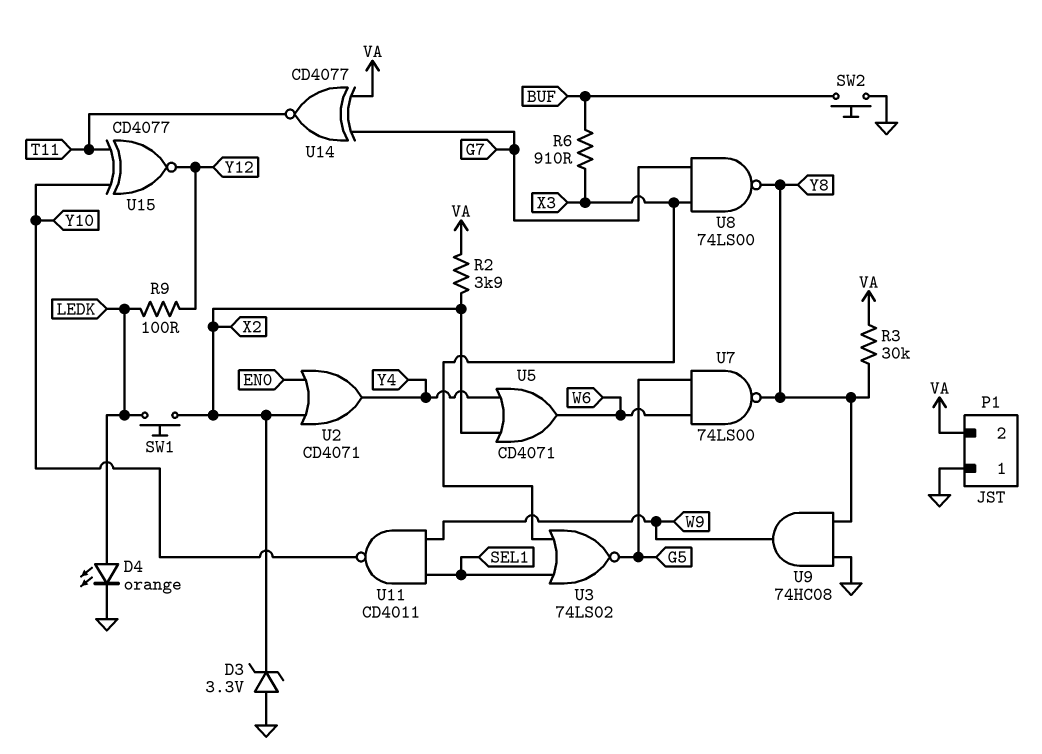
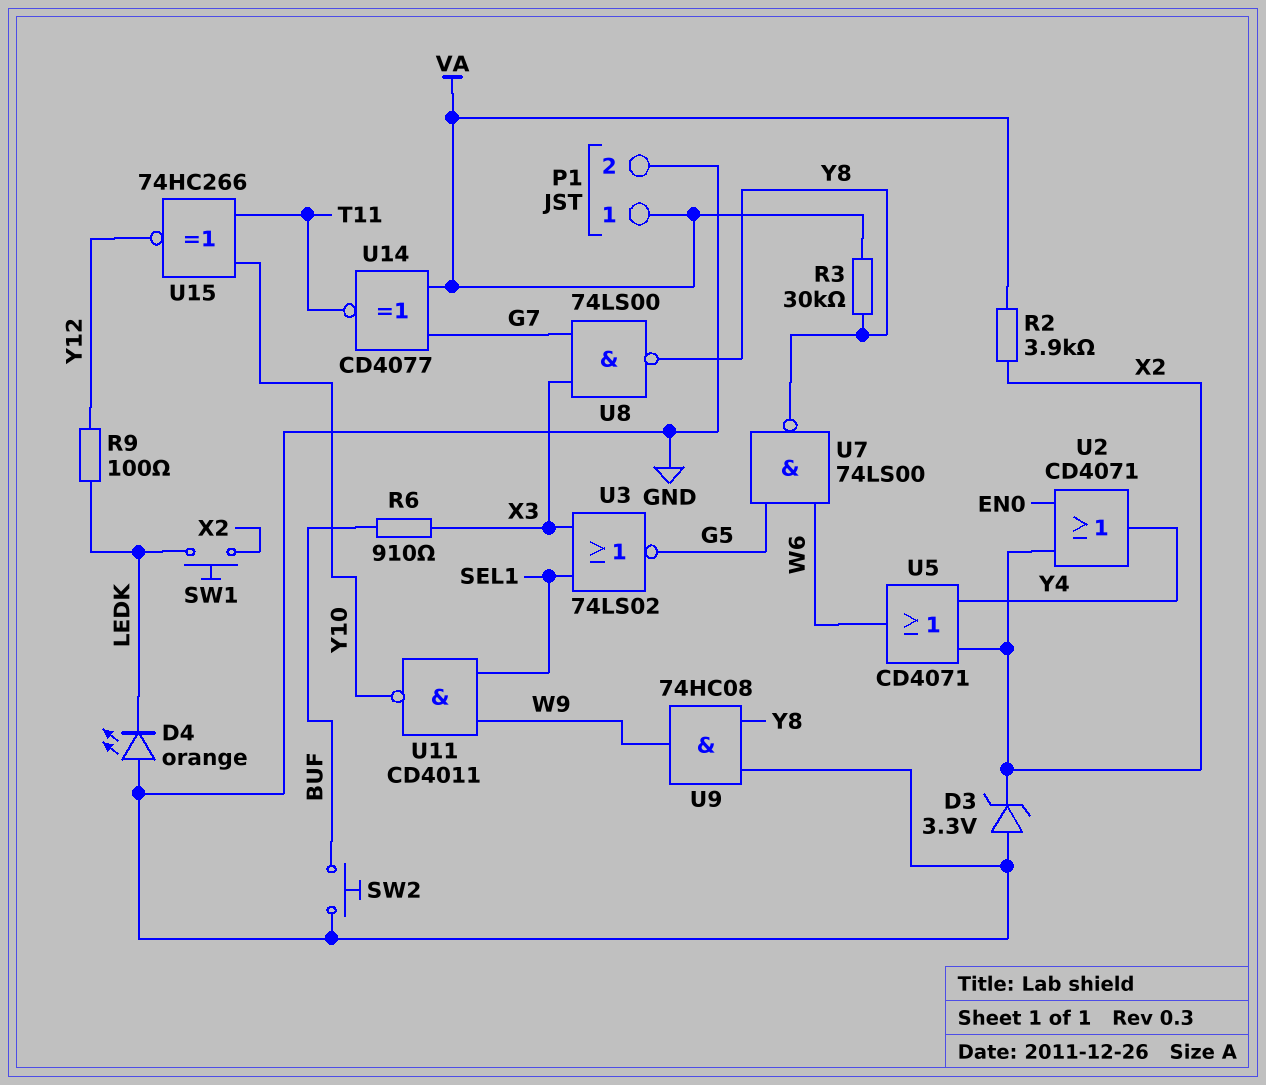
D4: LED orange (A LEDK, K GND) -> LED orange (A GND, K LEDK)
P1 pin 1: GND -> VA
P1 pin 2: VA -> GND
U15: XNOR CD4077 (in T11, in Y10, out Y12) -> XNOR 74HC266 (in T11, in Y10, out Y12)

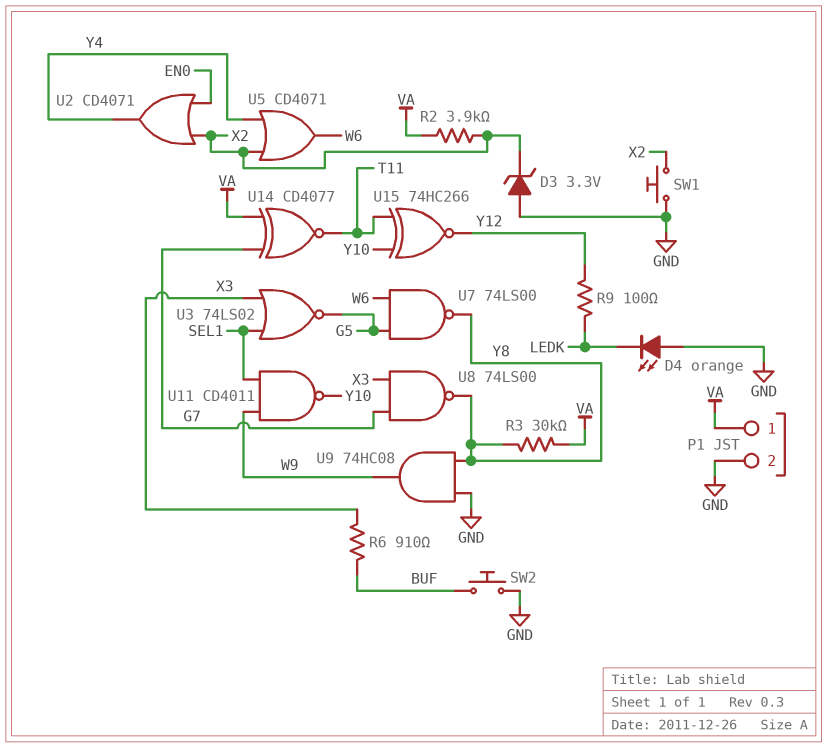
SW1: button (LEDK, X2) -> button (GND, X2)

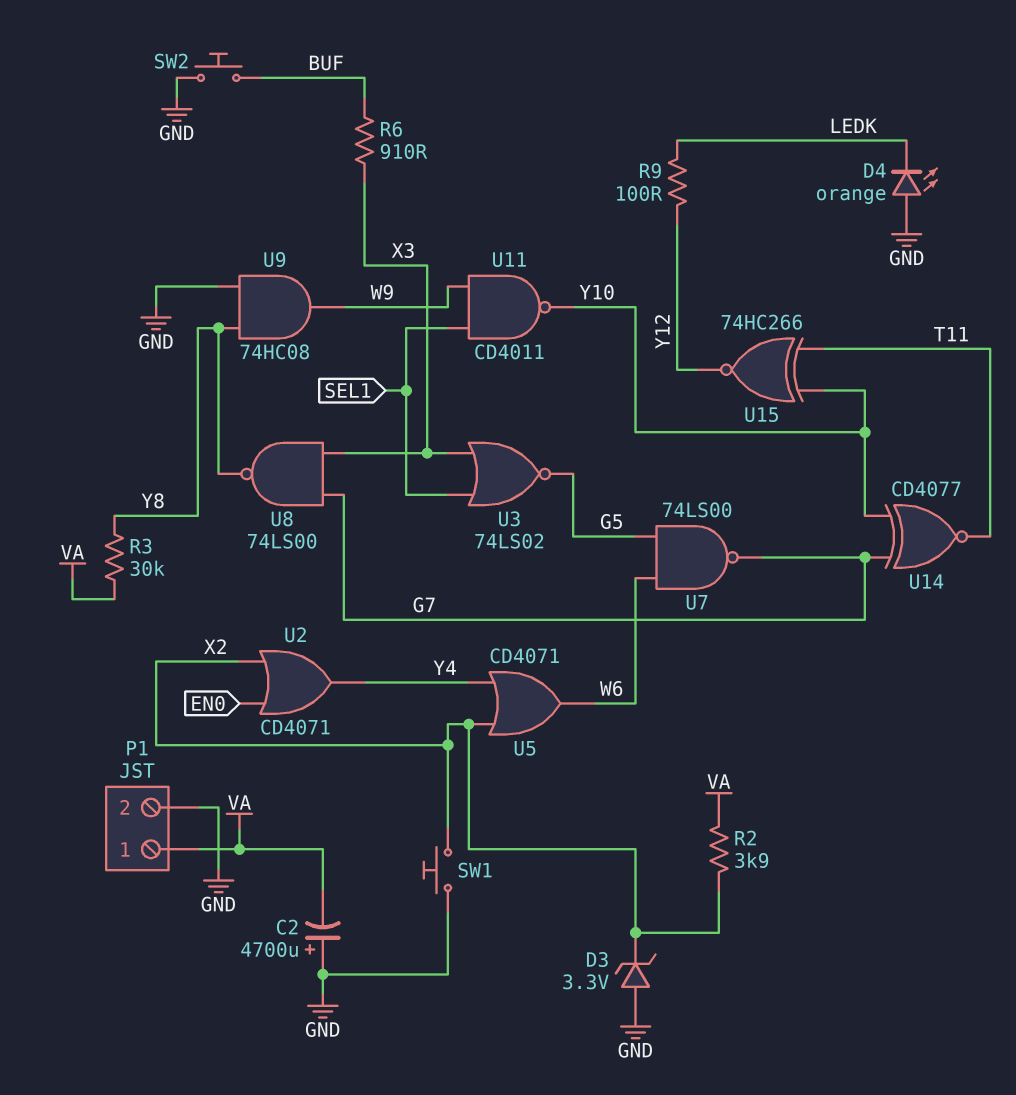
C2: none -> 4700uF (plus GND, minus VA)
U7: NAND 74LS00 (in G5, in W6, out Y8) -> NAND 74LS00 (in G5, in W6, out G7)
U14: XNOR CD4077 (in G7, in VA, out T11) -> XNOR CD4077 (in G7, in Y10, out T11)

